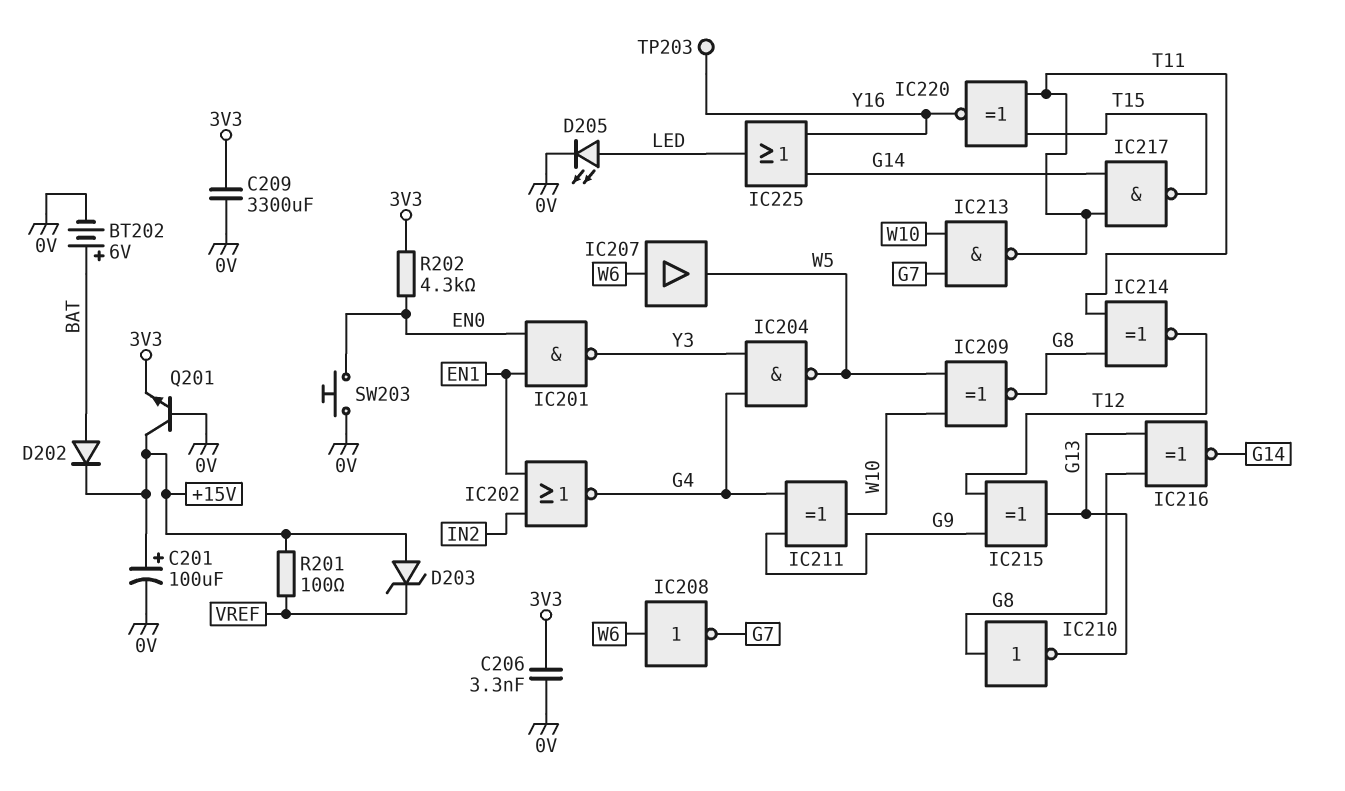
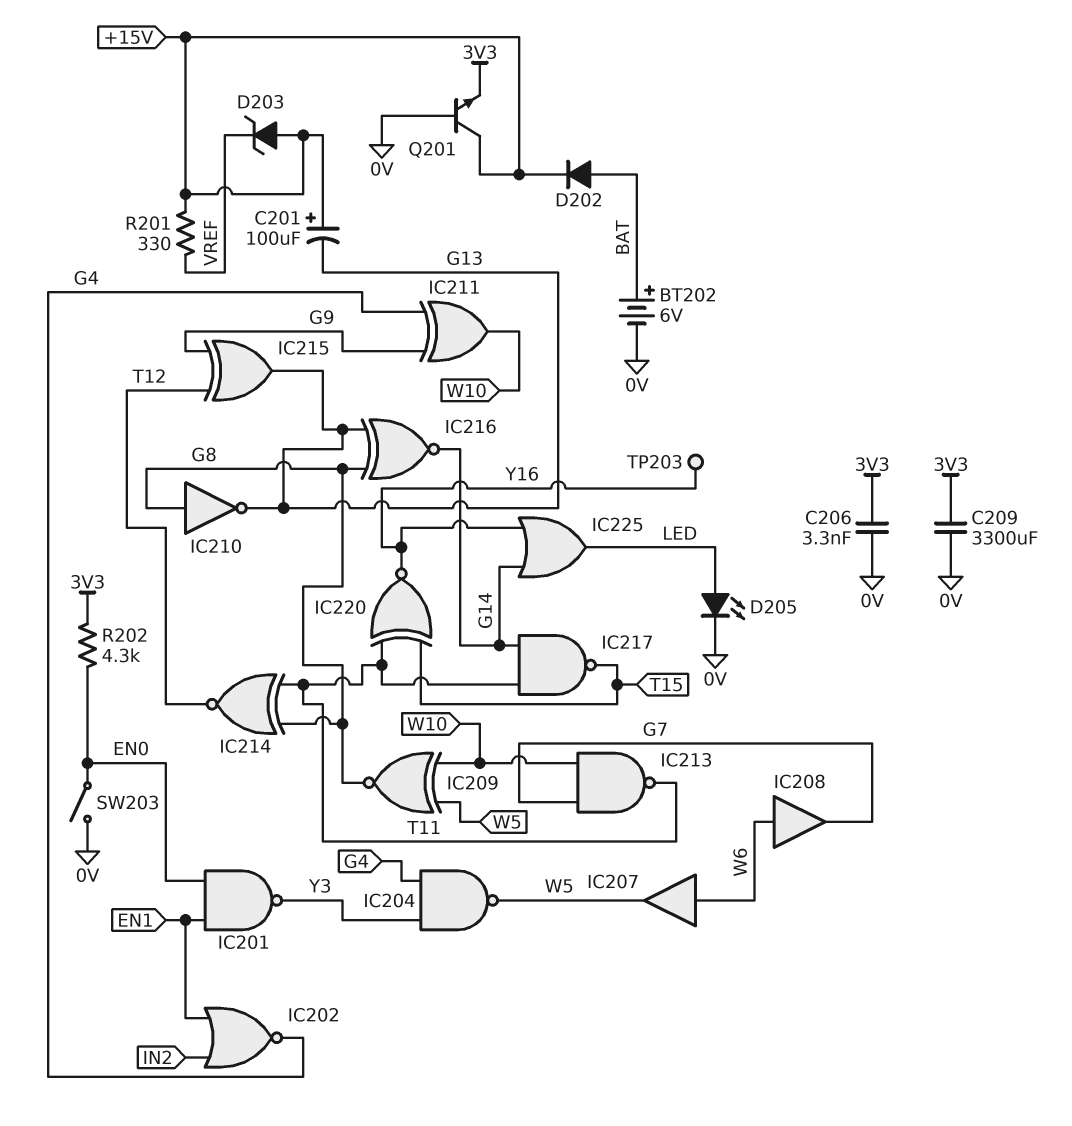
C201: 100uF (plus +15V, minus 0V) -> 100uF (plus +15V, minus G13)
IC208: NOT (in W6, out G7) -> buffer (in W6, out G7)
R201: 100 (+15V, VREF) -> 330 (+15V, VREF)
SW203: button (0V, EN0) -> switch (0V, EN0)

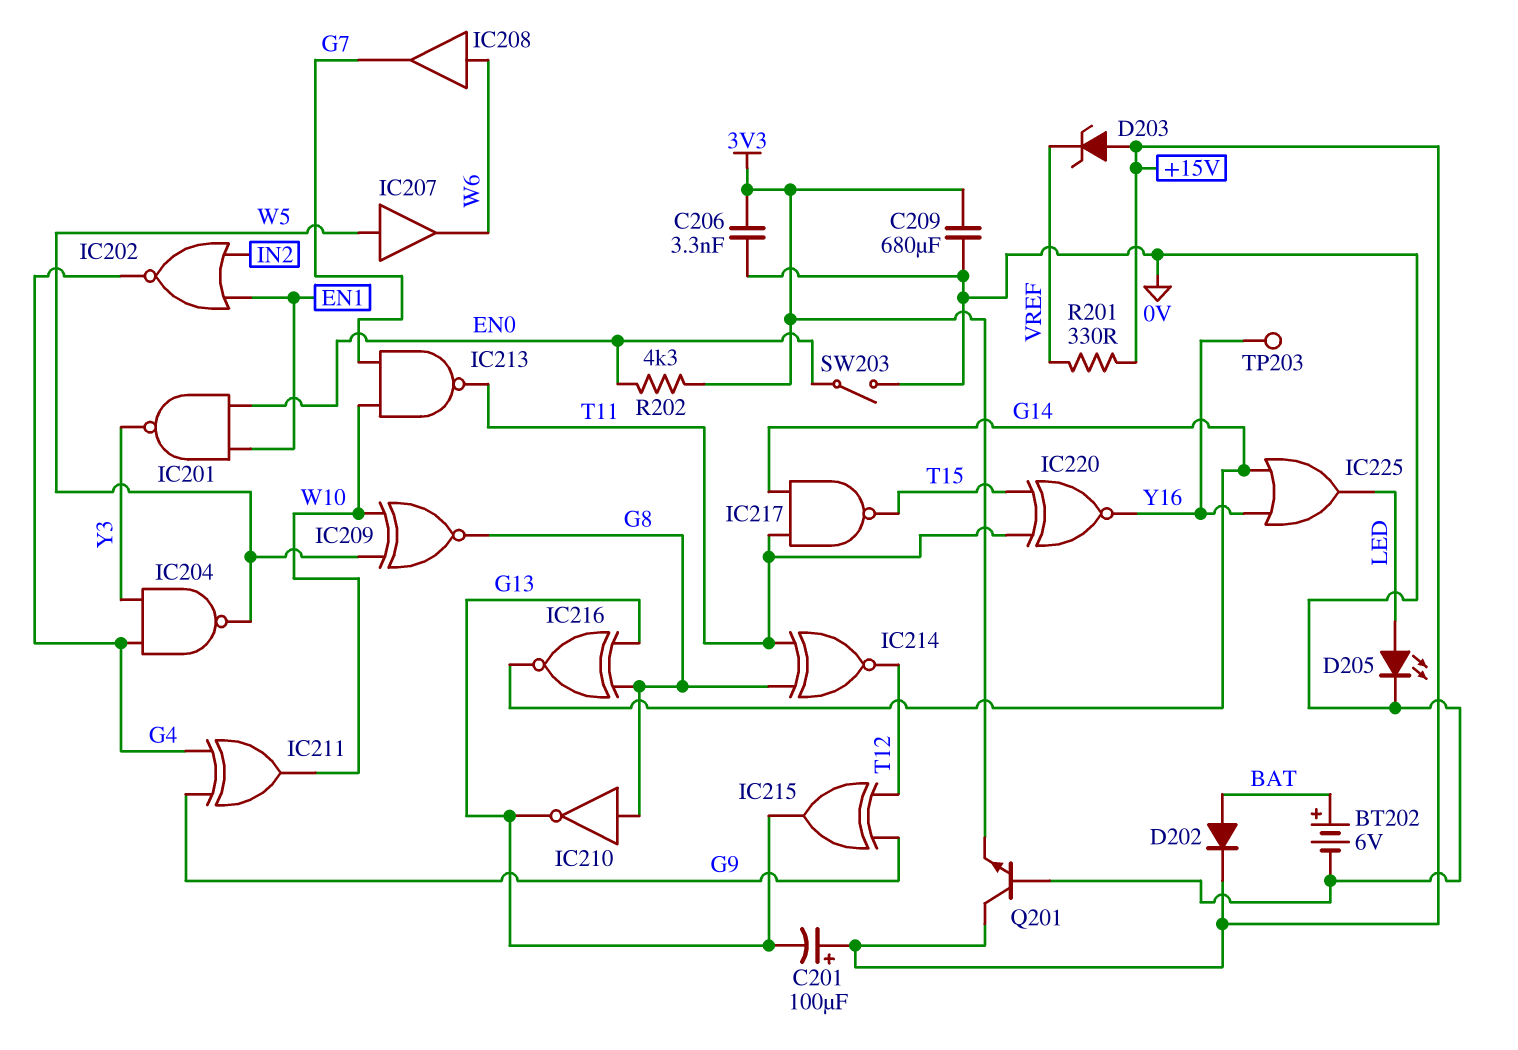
C209: 3300uF (0V, 3V3) -> 680uF (0V, 3V3)
IC207: buffer (in W6, out W5) -> buffer (in W5, out W6)

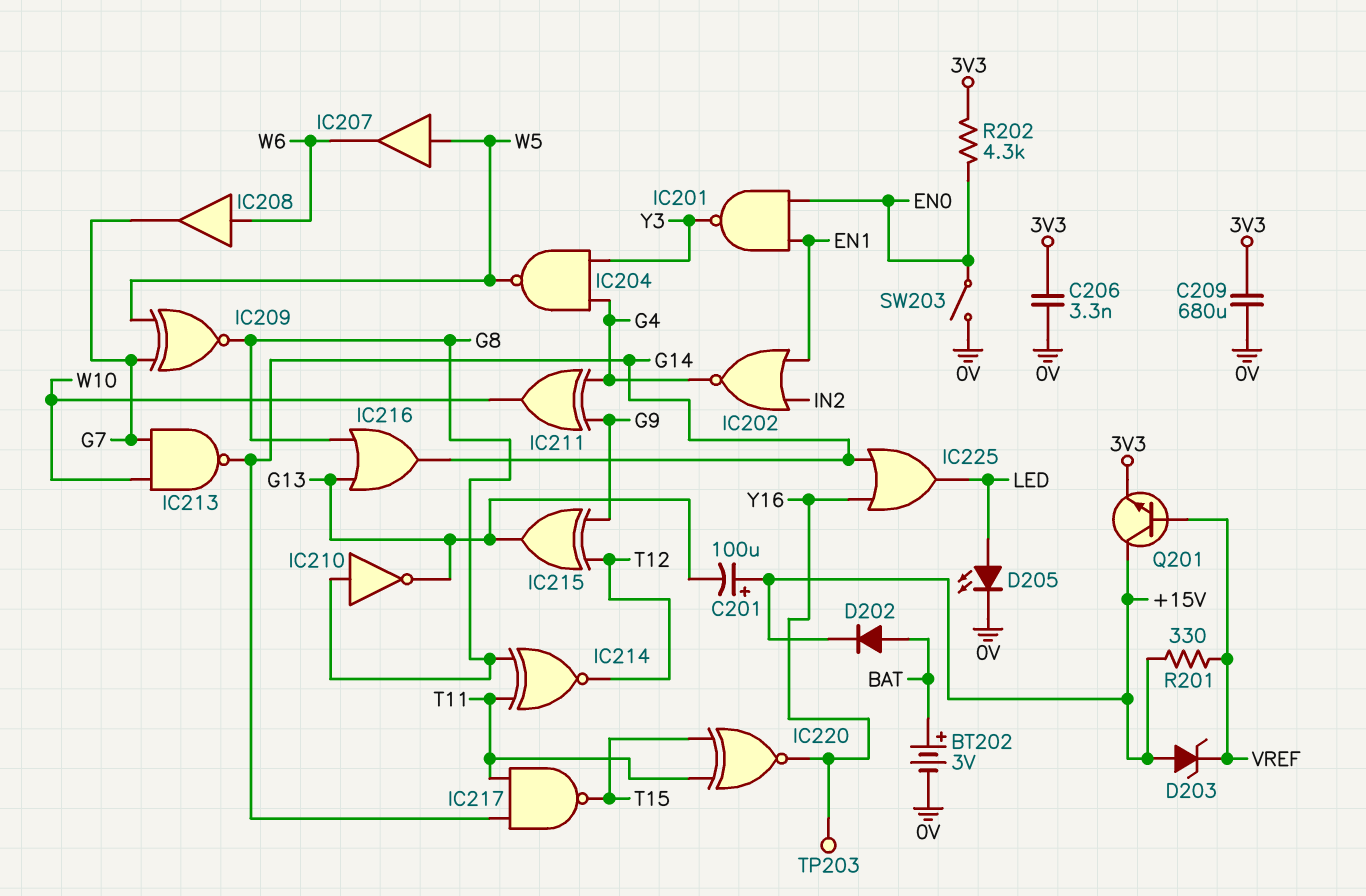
BT202: 6V (plus BAT, minus 0V) -> 3V (plus BAT, minus 0V)
IC209: XNOR (in W5, in W10, out G8) -> XNOR (in G7, in W5, out G8)
IC213: NAND (in G7, in W10, out T11) -> NAND (in G7, in W10, out G14)
IC216: XNOR (in G8, in G13, out G14) -> OR (in G8, in G13, out G14)
Q201: NPN (B 0V, C +15V, E 3V3) -> NPN (B VREF, C +15V, E 3V3)

